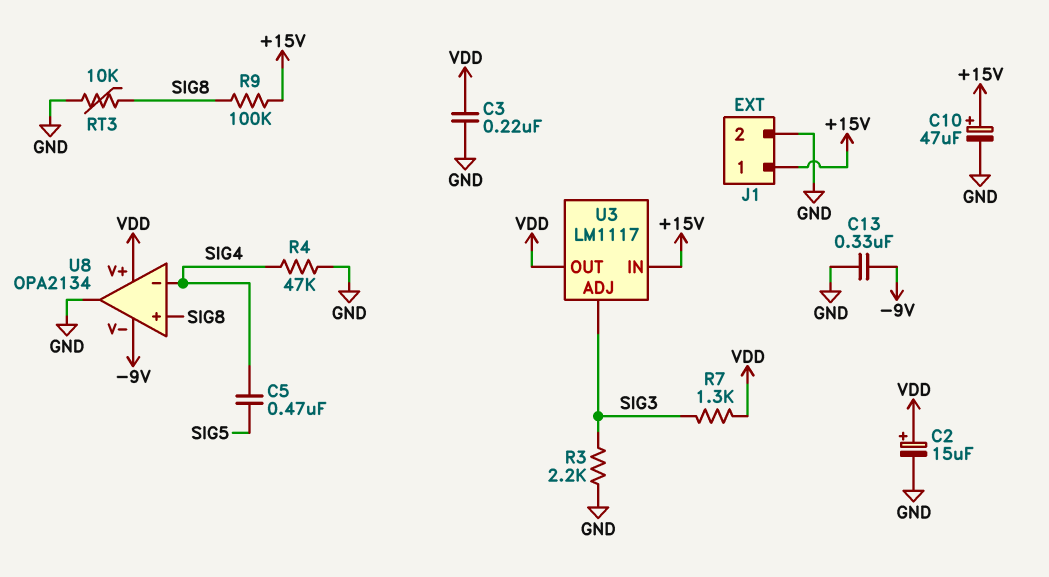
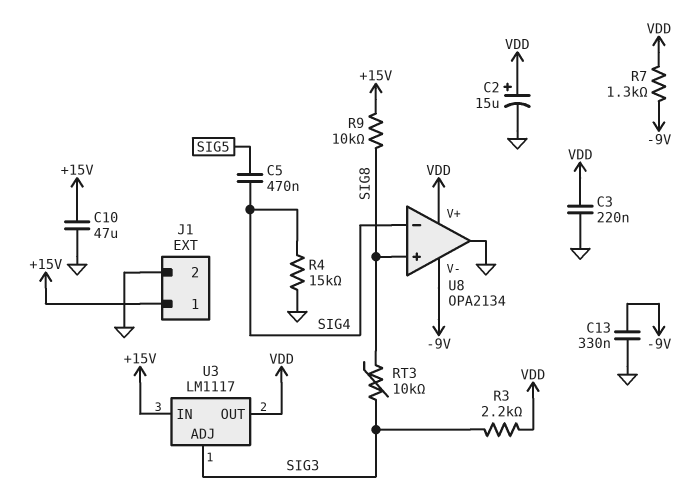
C10: 47uF (plus +15V, minus GND) -> 47uF (+15V, GND)
R3: 2.2k (GND, SIG3) -> 2.2k (SIG3, VDD)
R4: 47k (GND, SIG4) -> 15k (GND, SIG4)
R7: 1.3k (SIG3, VDD) -> 1.3k (-9V, VDD)
R9: 100k (+15V, SIG8) -> 10k (+15V, SIG8)
RT3: 10k (GND, SIG8) -> 10k (SIG3, SIG8)

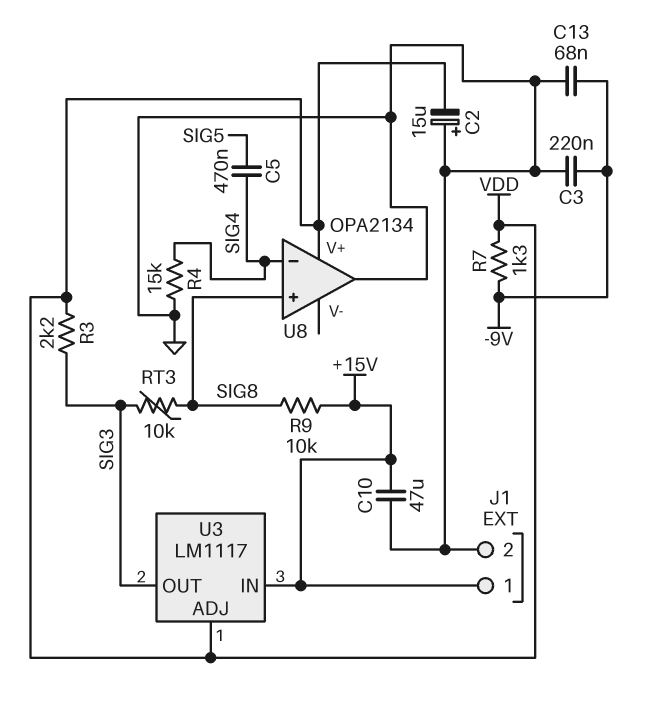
C2: 15uF (plus VDD, minus GND) -> 15uF (plus GND, minus VDD)
C3: 220nF (GND, VDD) -> 220nF (-9V, GND)
C13: 330nF (-9V, GND) -> 68nF (-9V, GND)
U3 pin ADJ: SIG3 -> VDD
U3 pin OUT: VDD -> SIG3
U8 pin V-: -9V -> none

